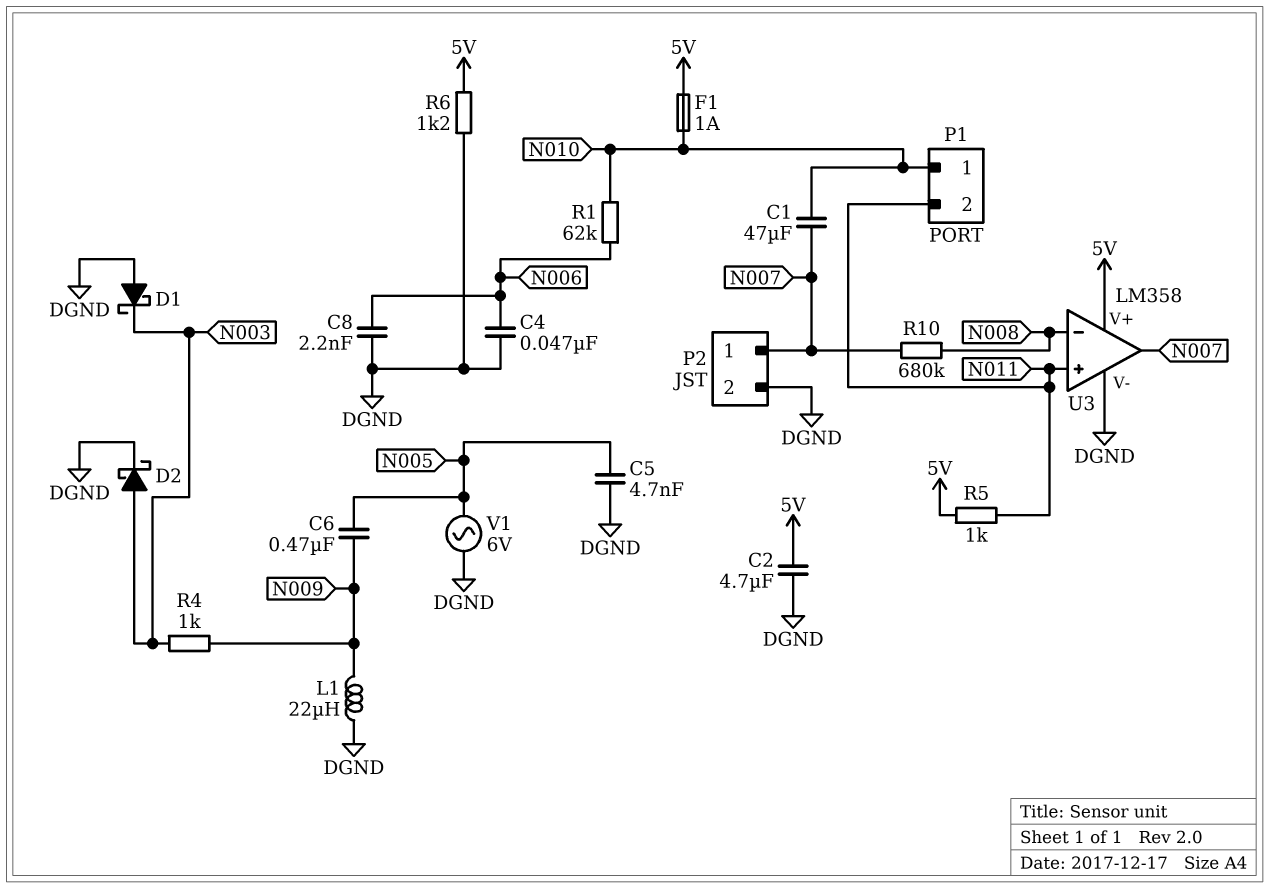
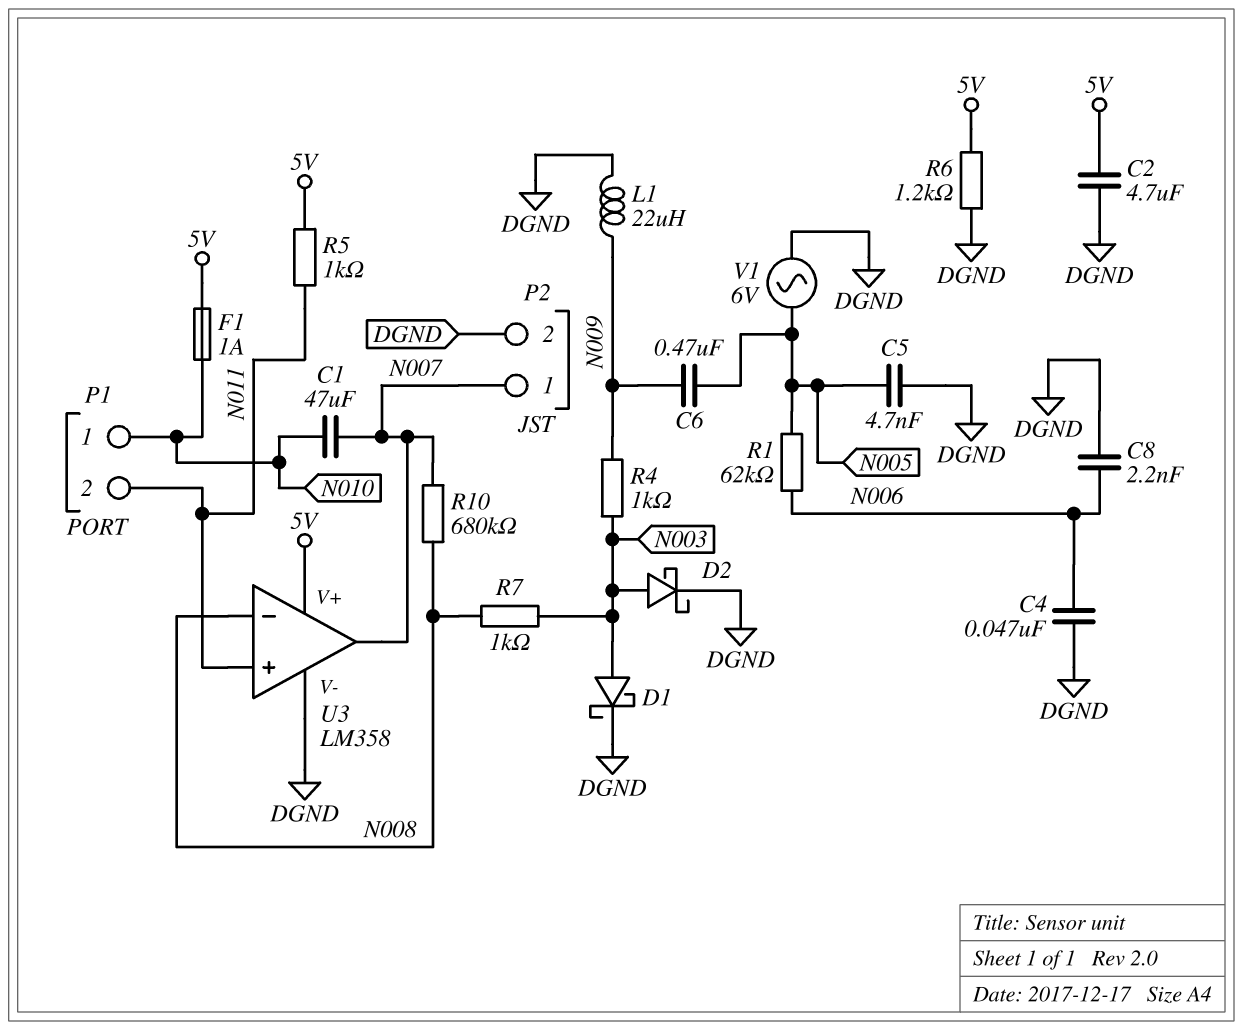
D1: schottky (A DGND, K N003) -> schottky (A N003, K DGND)
R1: 62k (N006, N010) -> 62k (N005, N006)
R7: none -> 1k (N003, N008)

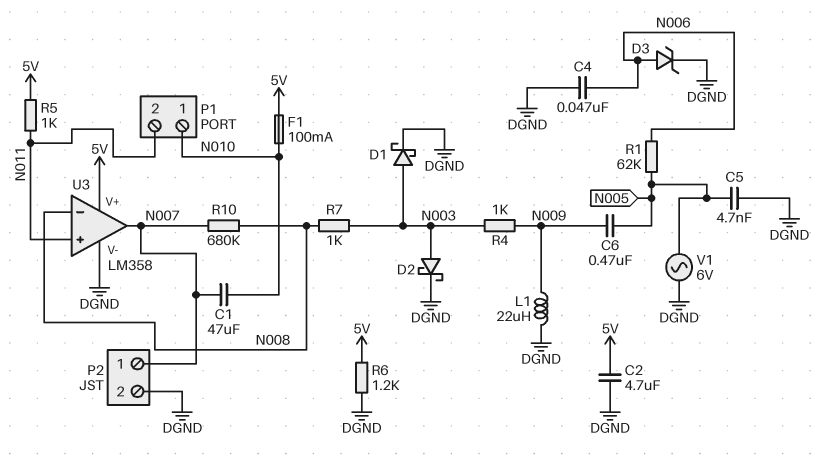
C8: 2.2nF (DGND, N006) -> none
D3: none -> zener (A N006, K DGND)
F1: 1A (5V, N010) -> 100mA (5V, N010)

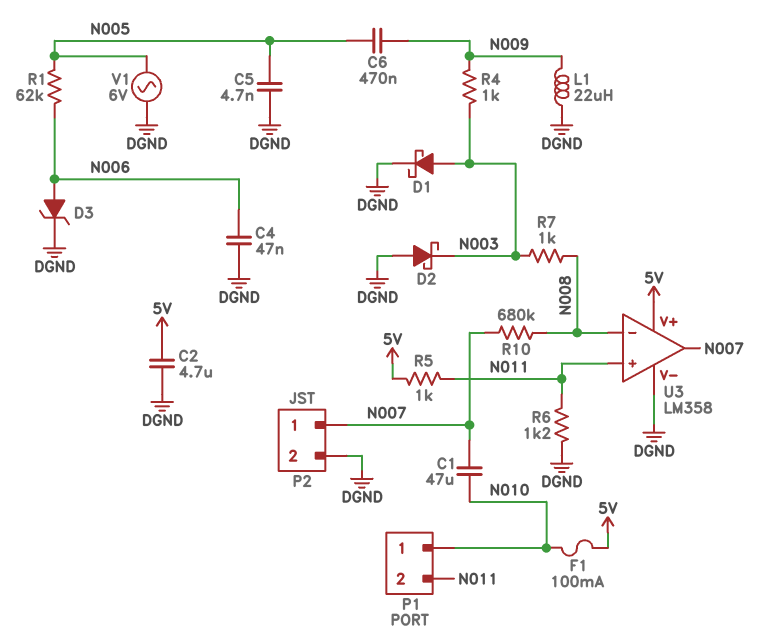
D2: schottky (A N003, K DGND) -> schottky (A DGND, K N003)
R6: 1.2k (5V, DGND) -> 1.2k (DGND, N011)

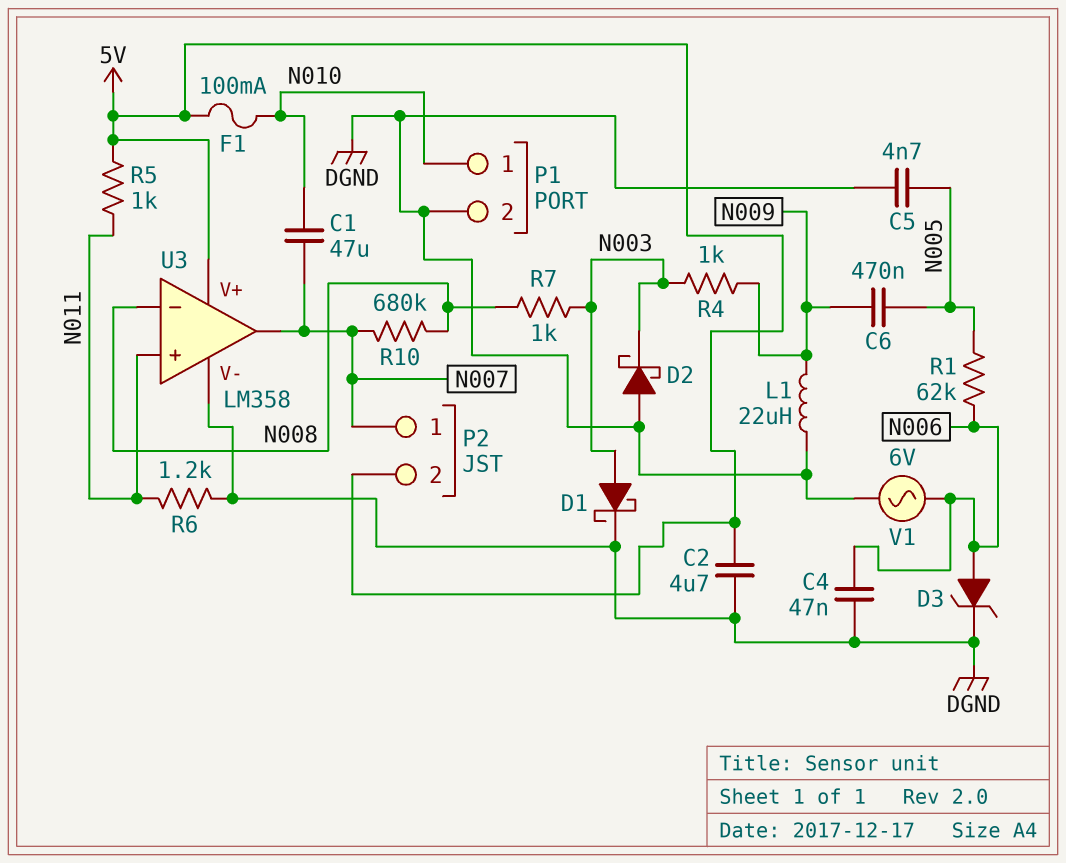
P1 pin 2: N011 -> DGND
P2 pin 2: DGND -> 5V
V1: AC 6V (DGND, N005) -> AC 6V (DGND, N006)

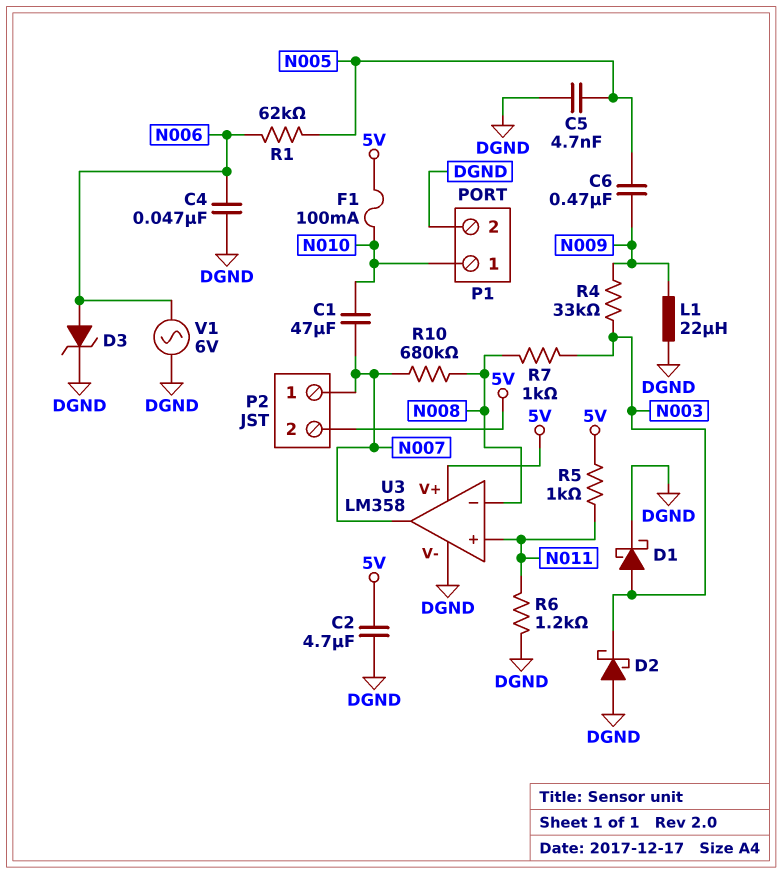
R4: 1k (N003, N009) -> 33k (N003, N009)

